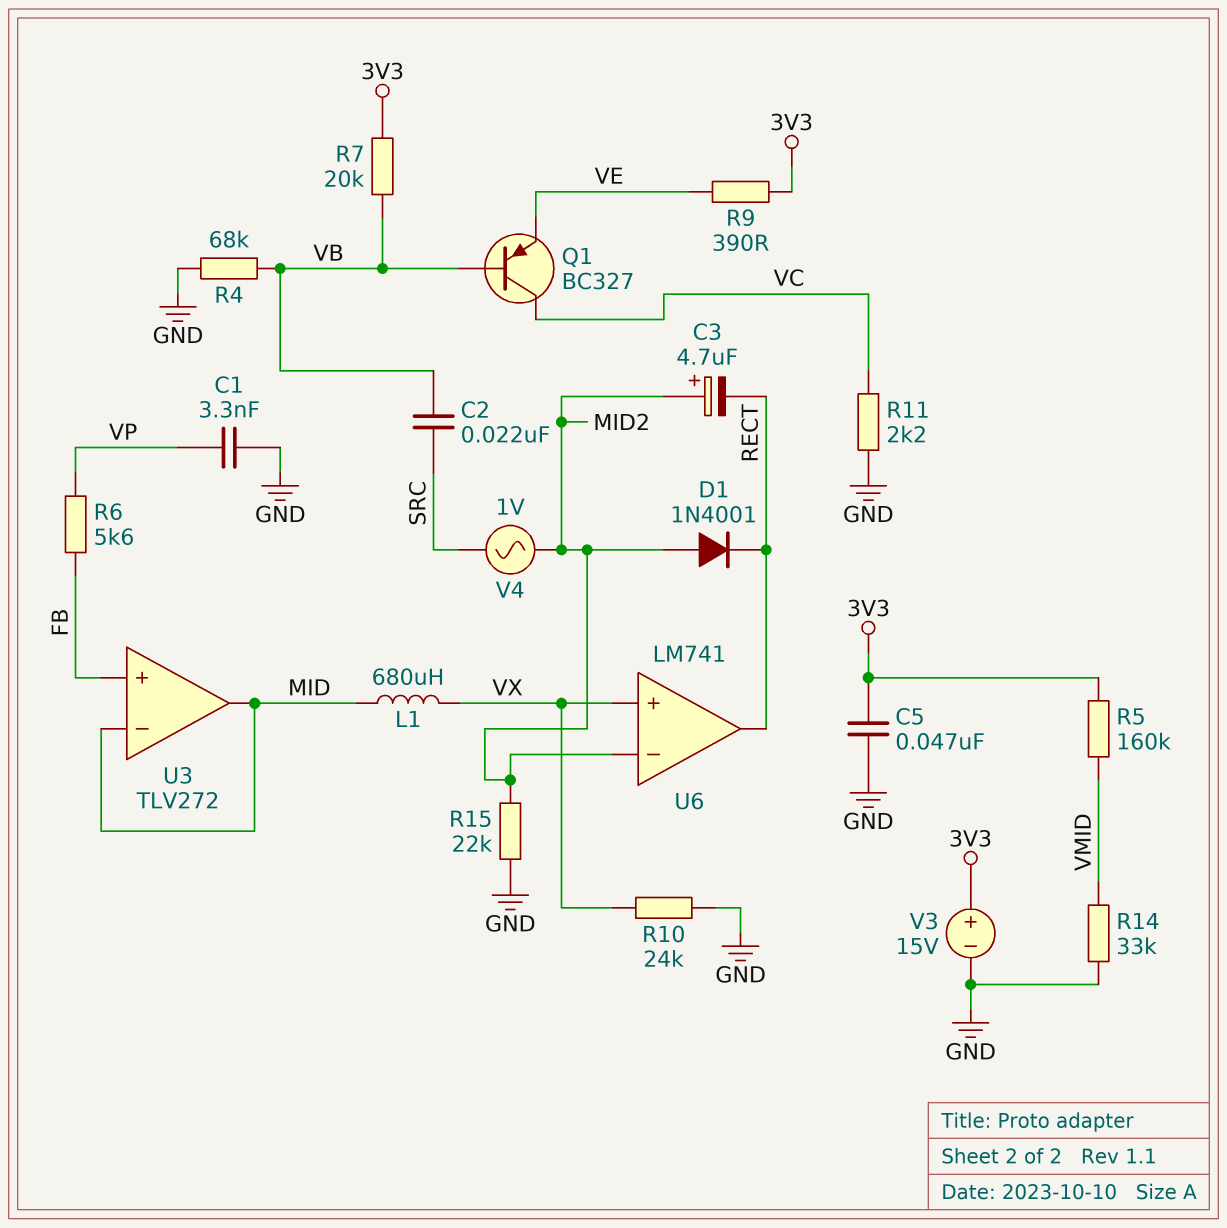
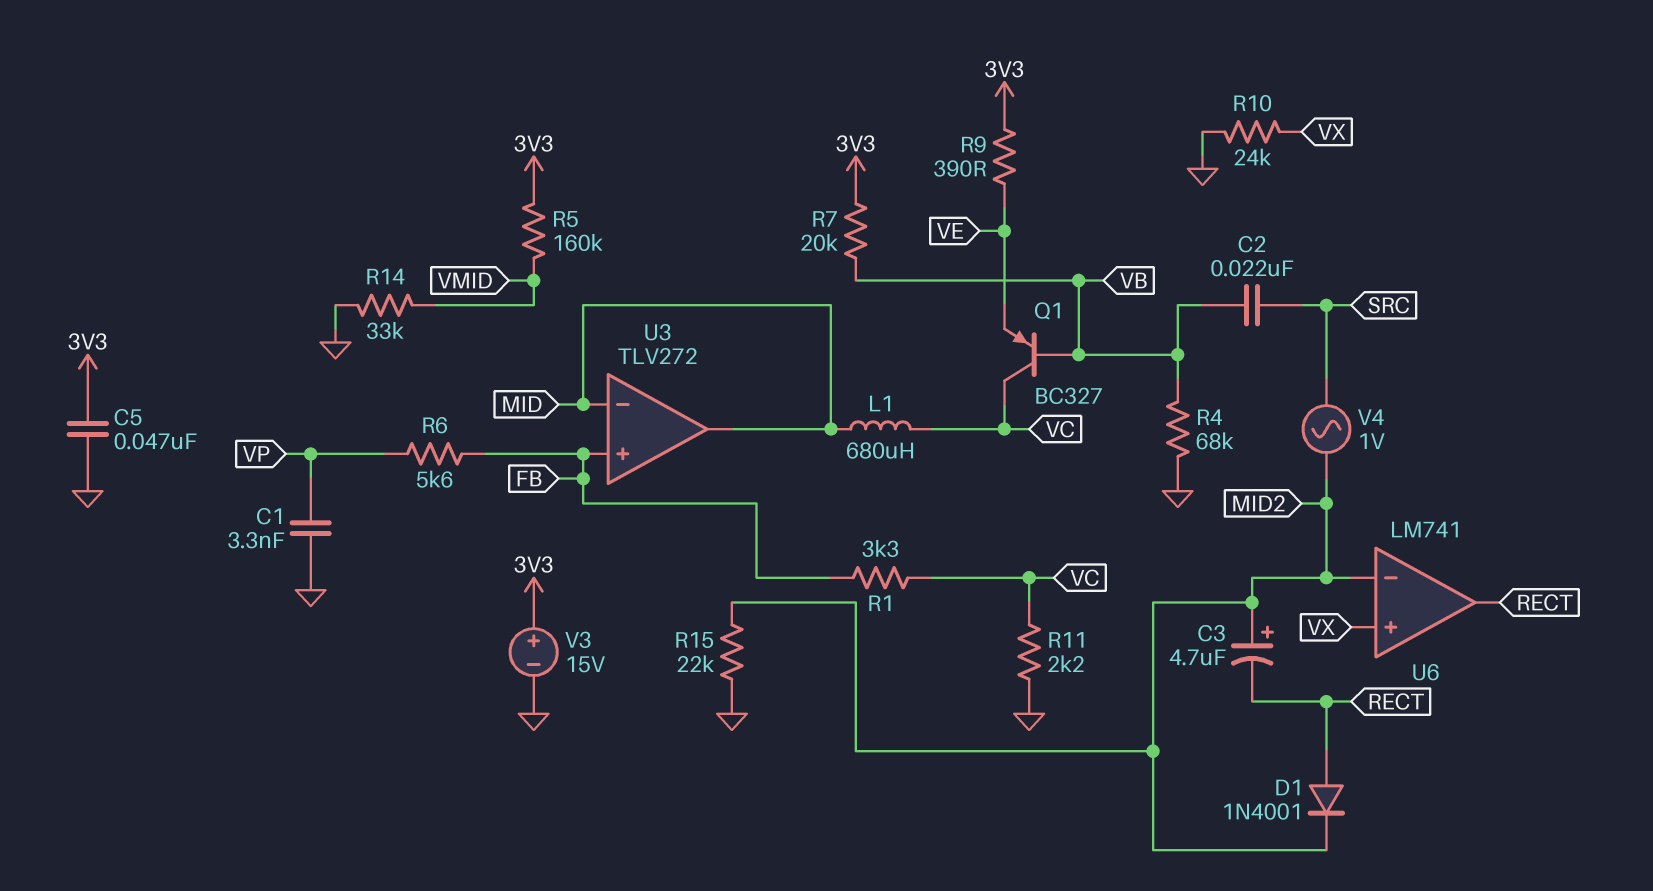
D1: diode 1N4001 (A MID2, K RECT) -> diode 1N4001 (A RECT, K MID2)
L1: 680uH (MID, VX) -> 680uH (MID, VC)
R1: none -> 3.3k (FB, VC)

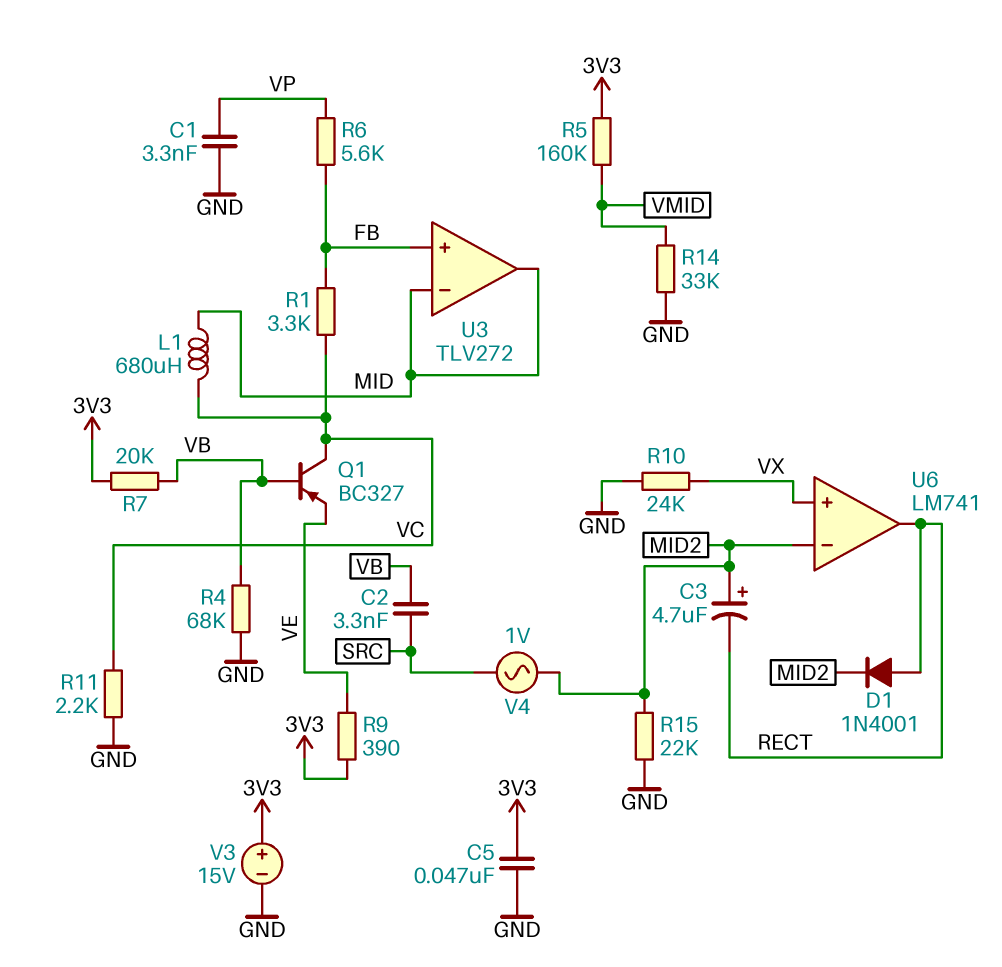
C2: 22nF (SRC, VB) -> 3.3nF (SRC, VB)

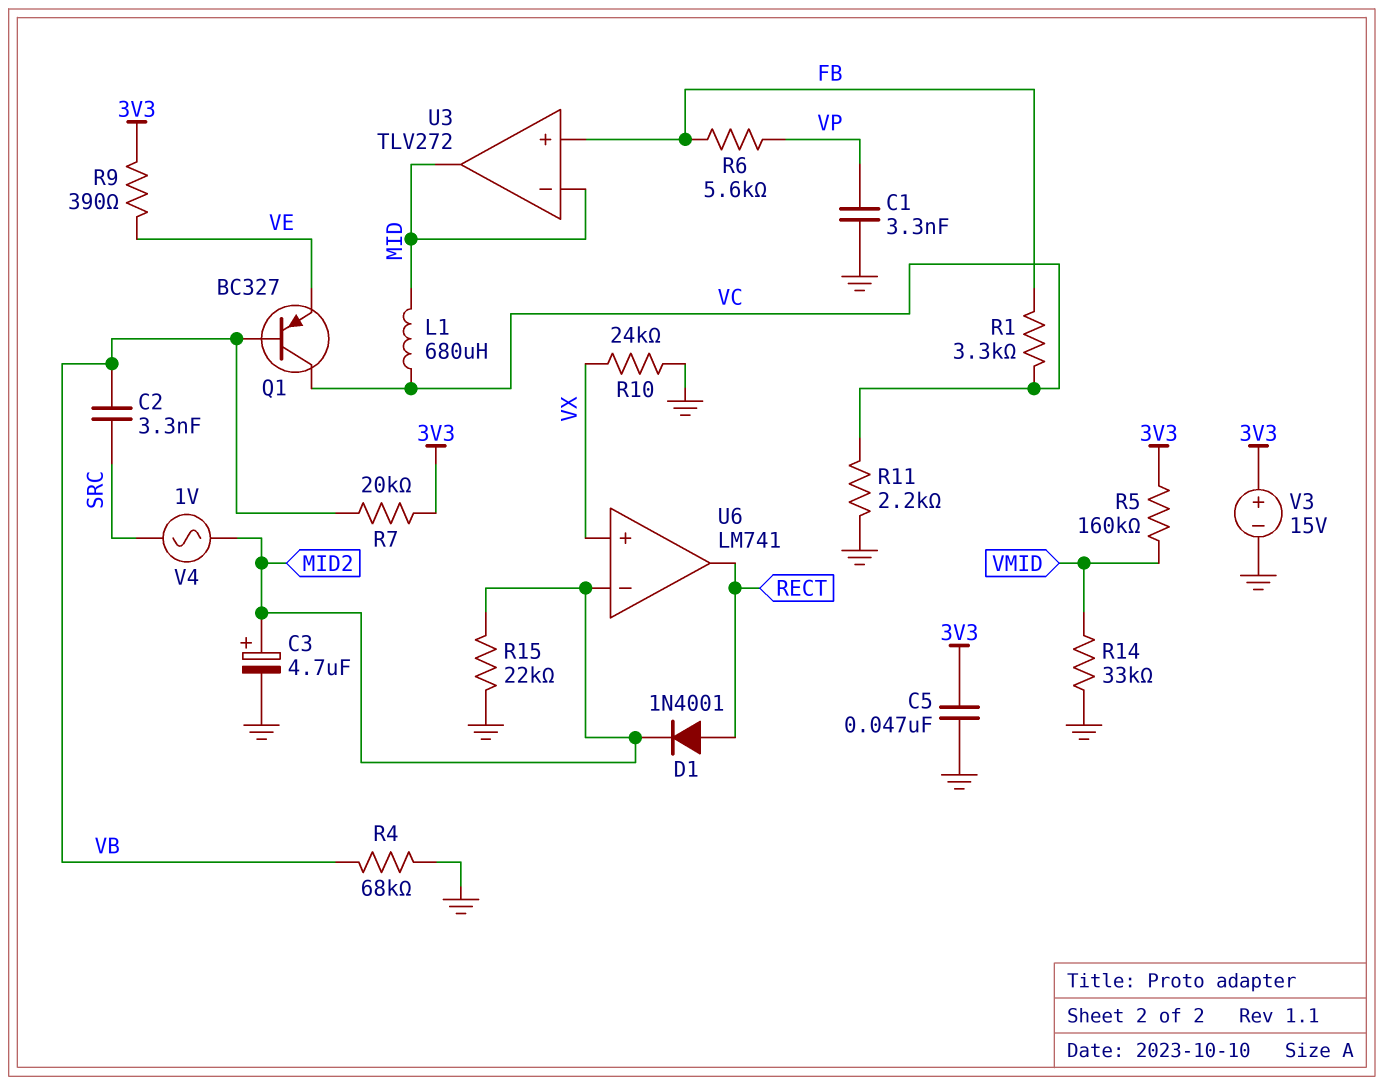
C3: 4.7uF (plus MID2, minus RECT) -> 4.7uF (plus MID2, minus GND)

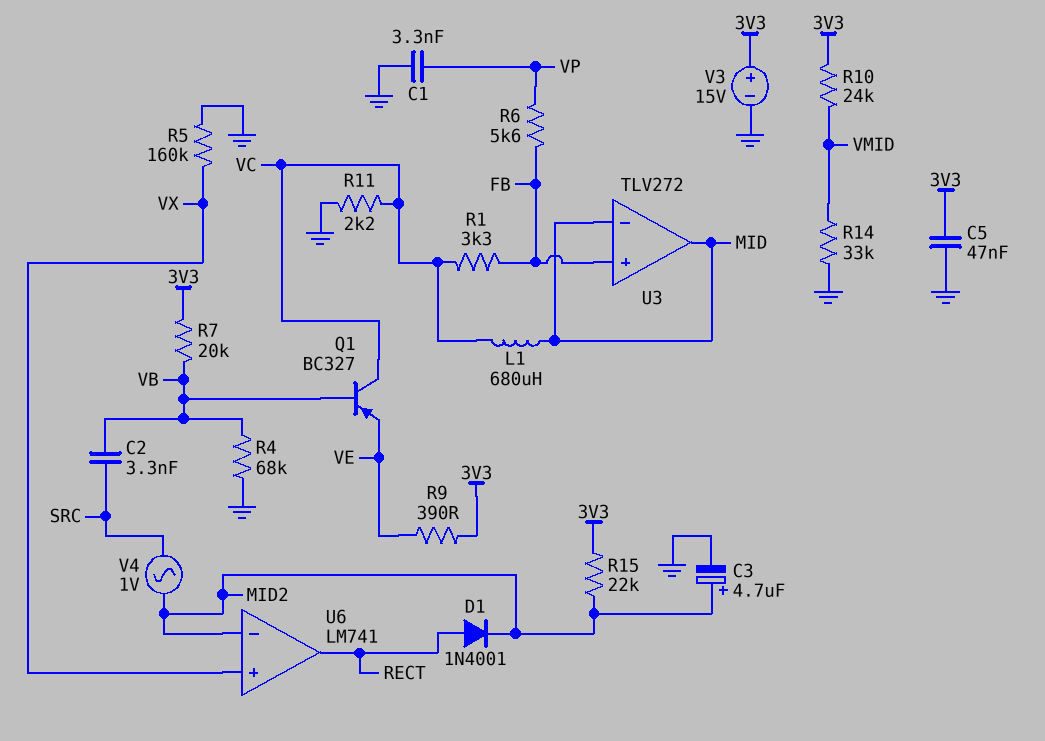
R5: 160k (3V3, VMID) -> 160k (GND, VX)
R10: 24k (GND, VX) -> 24k (3V3, VMID)
R15: 22k (GND, MID2) -> 22k (3V3, MID2)

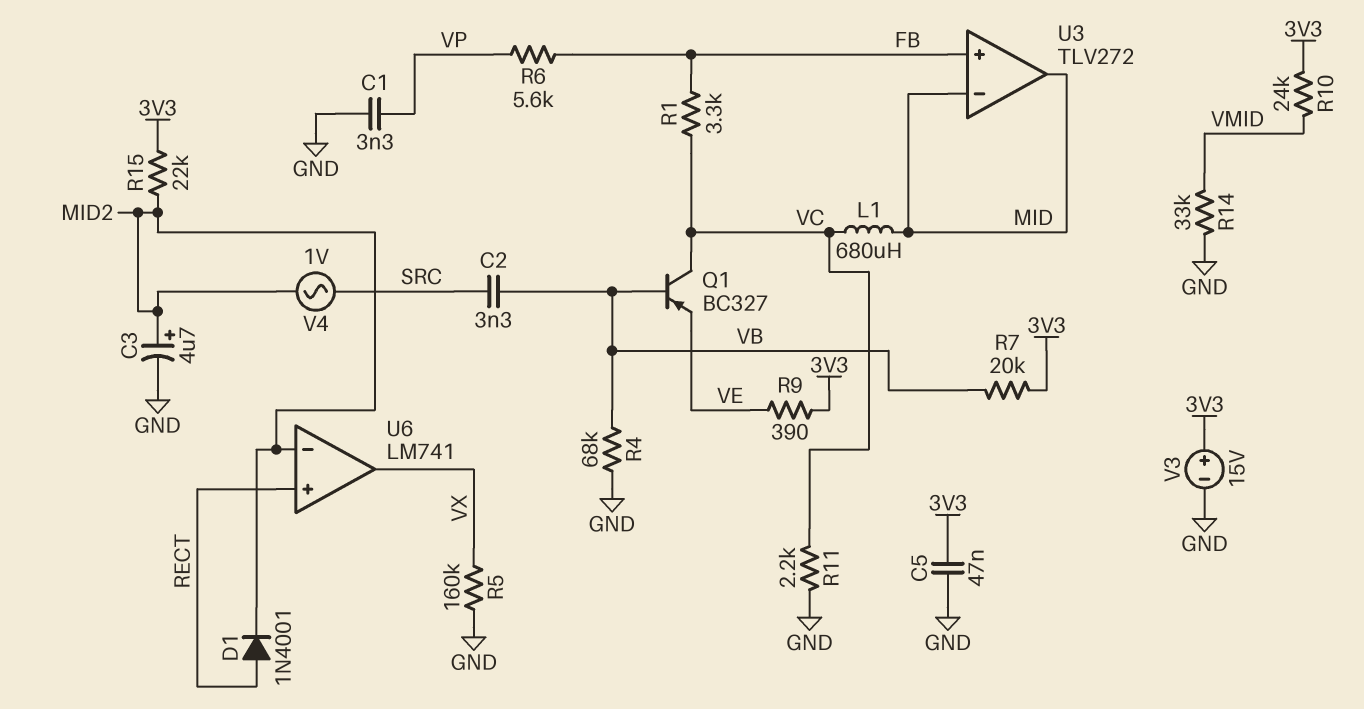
U6 pin in+: VX -> RECT
U6 pin out: RECT -> VX

